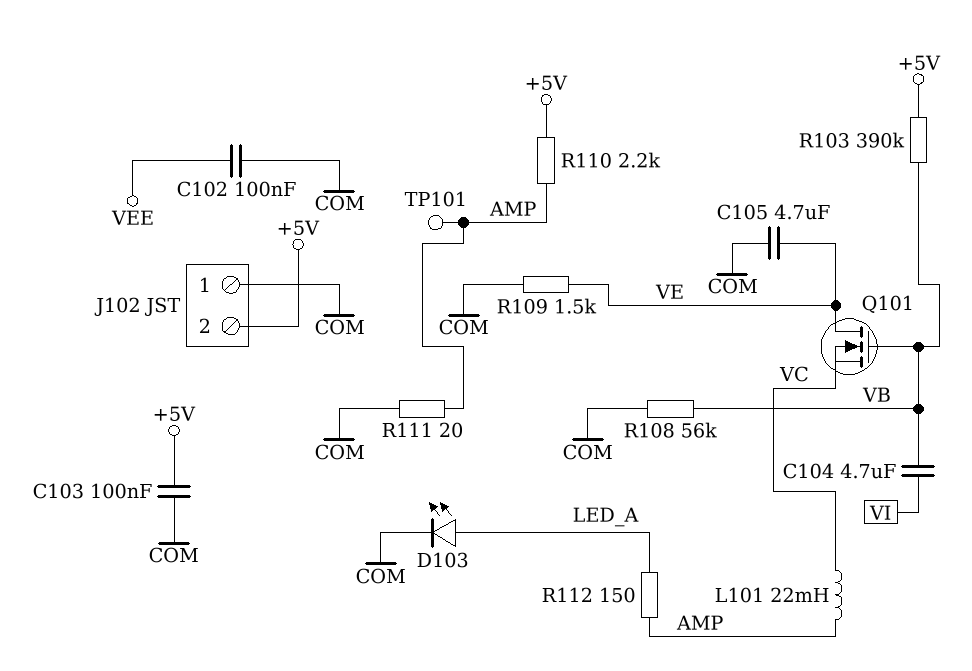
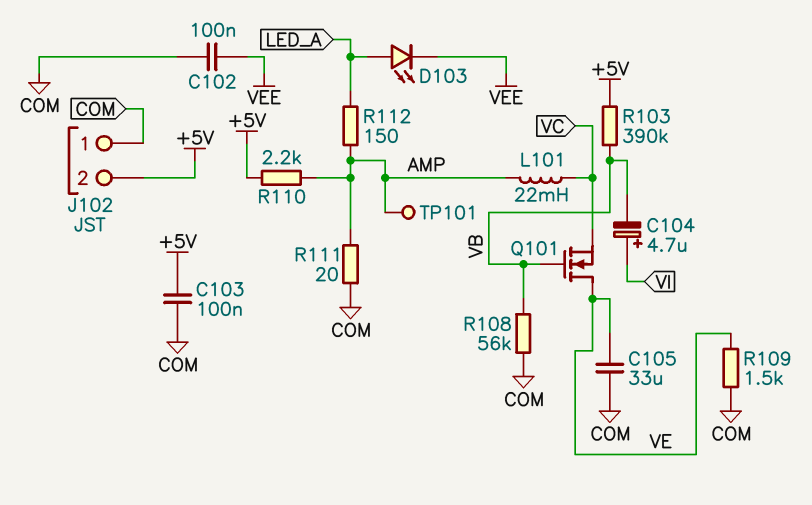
C104: 4.7uF (VB, VI) -> 4.7uF (plus VI, minus VB)
C105: 4.7uF (COM, VE) -> 33uF (COM, VE)
D103: LED (A LED_A, K COM) -> LED (A LED_A, K VEE)

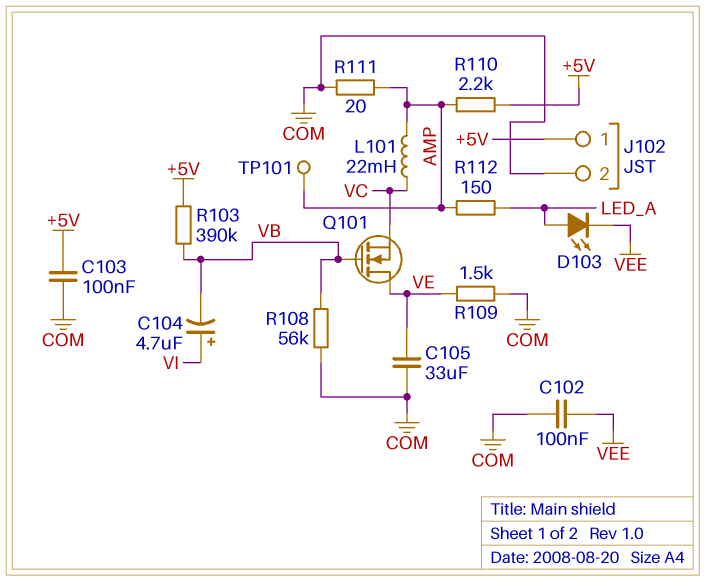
J102 pin 1: COM -> +5V
J102 pin 2: +5V -> COM

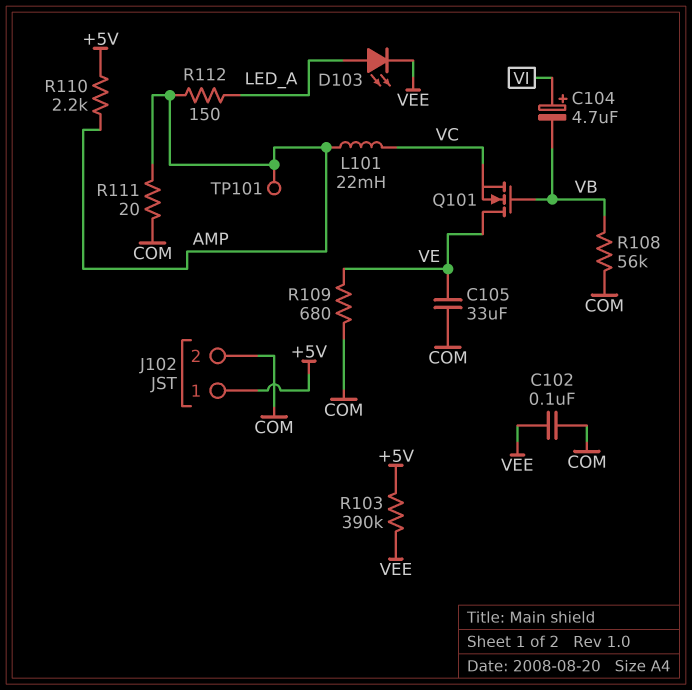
C103: 100nF (+5V, COM) -> none
R103: 390k (+5V, VB) -> 390k (+5V, VEE)
R109: 1.5k (COM, VE) -> 680 (COM, VE)

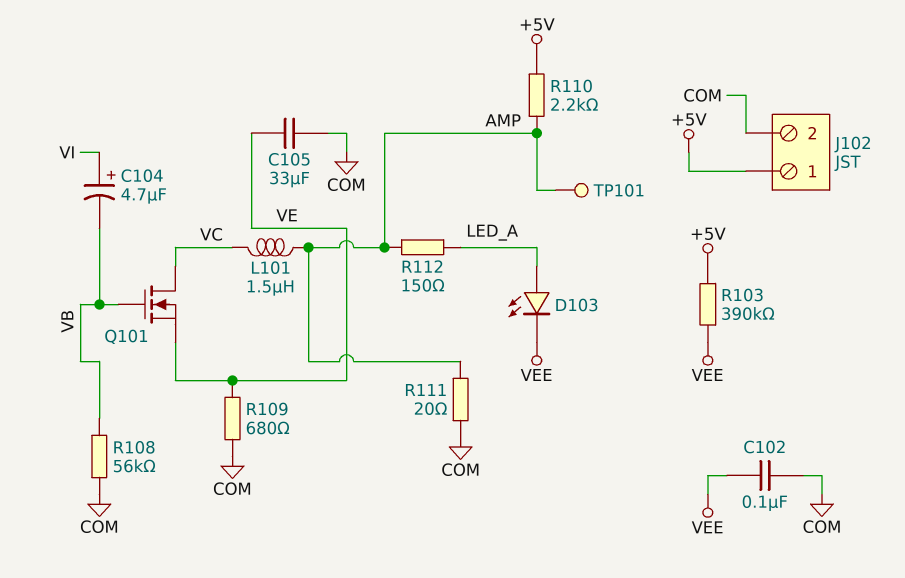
L101: 22mH (AMP, VC) -> 1.5uH (AMP, VC)
Q101: NMOS (G VB, D VE, S VC) -> NMOS (G VB, D VC, S VE)

